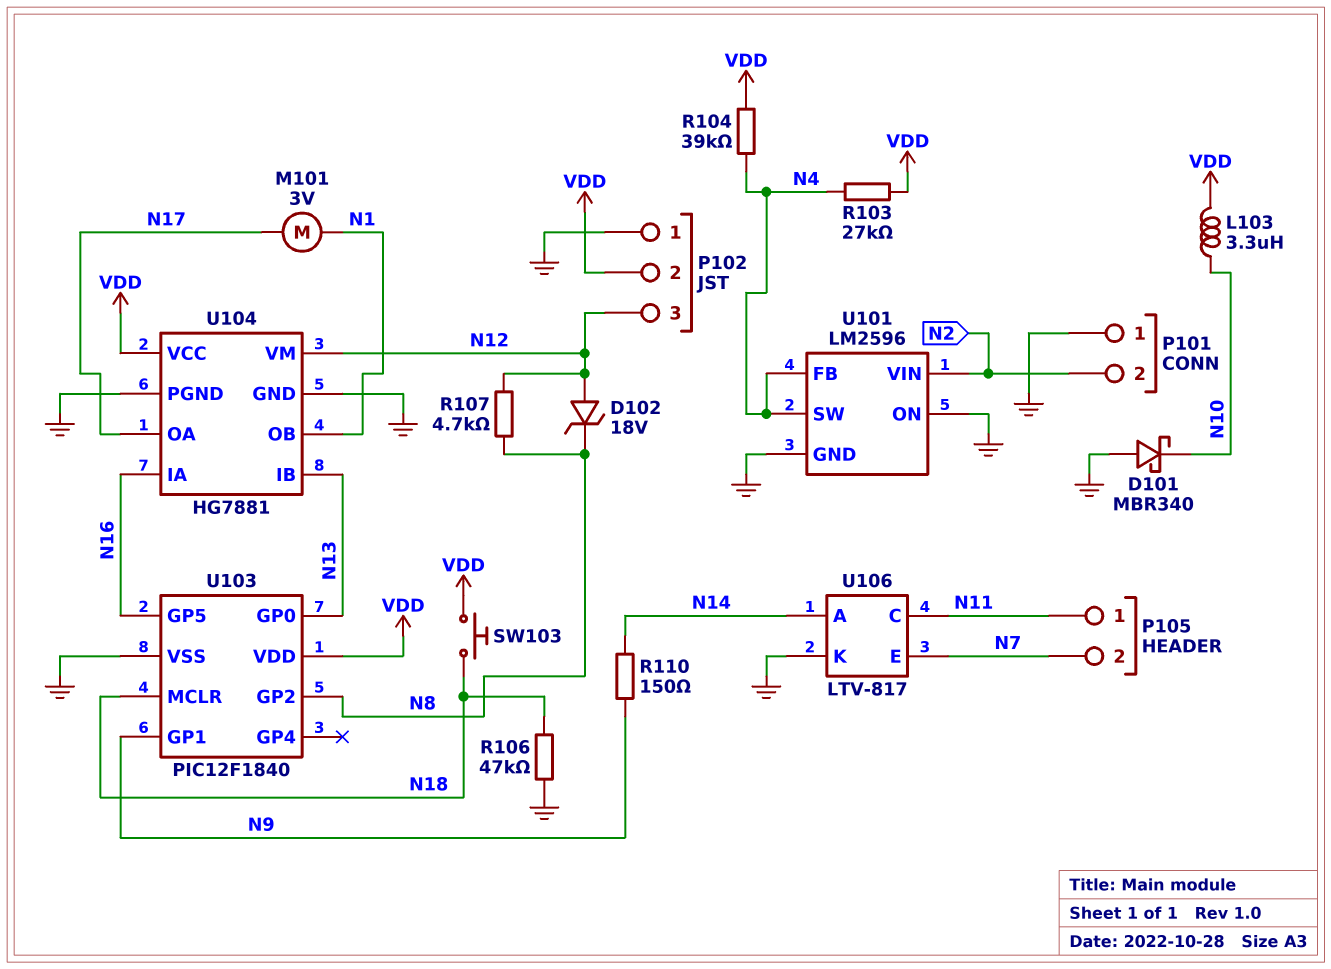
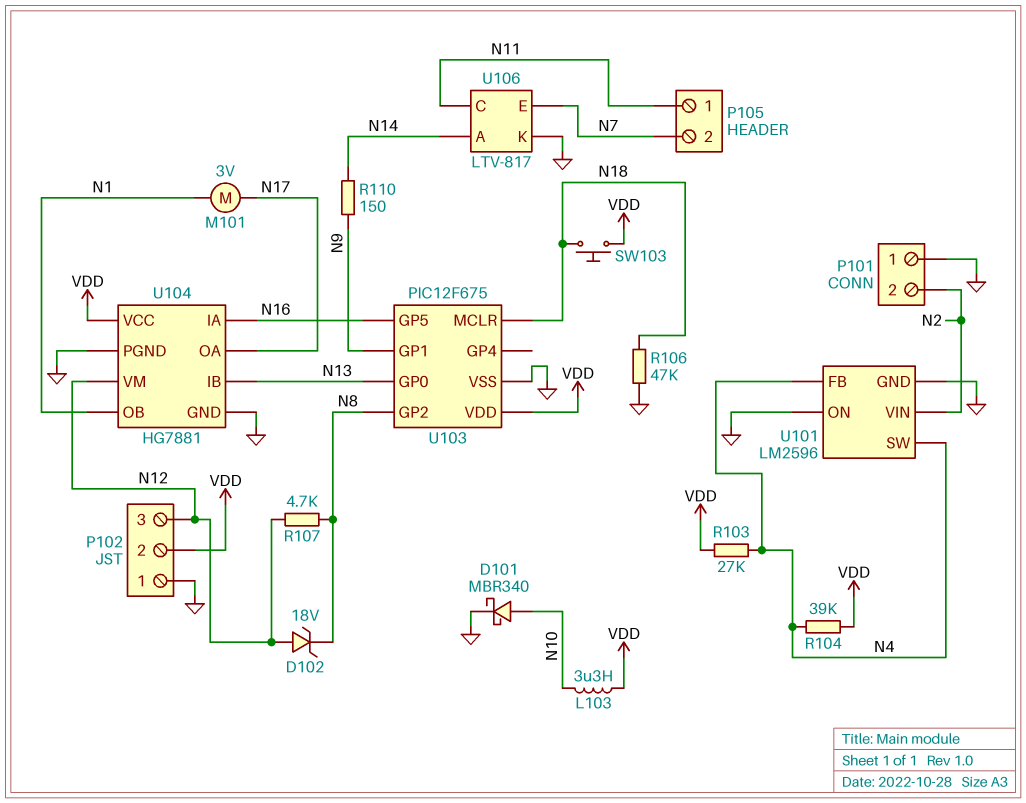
D101: schottky MBR340 (A GND, K N10) -> schottky MBR340 (A N10, K GND)
U103: PIC12F1840 -> PIC12F675

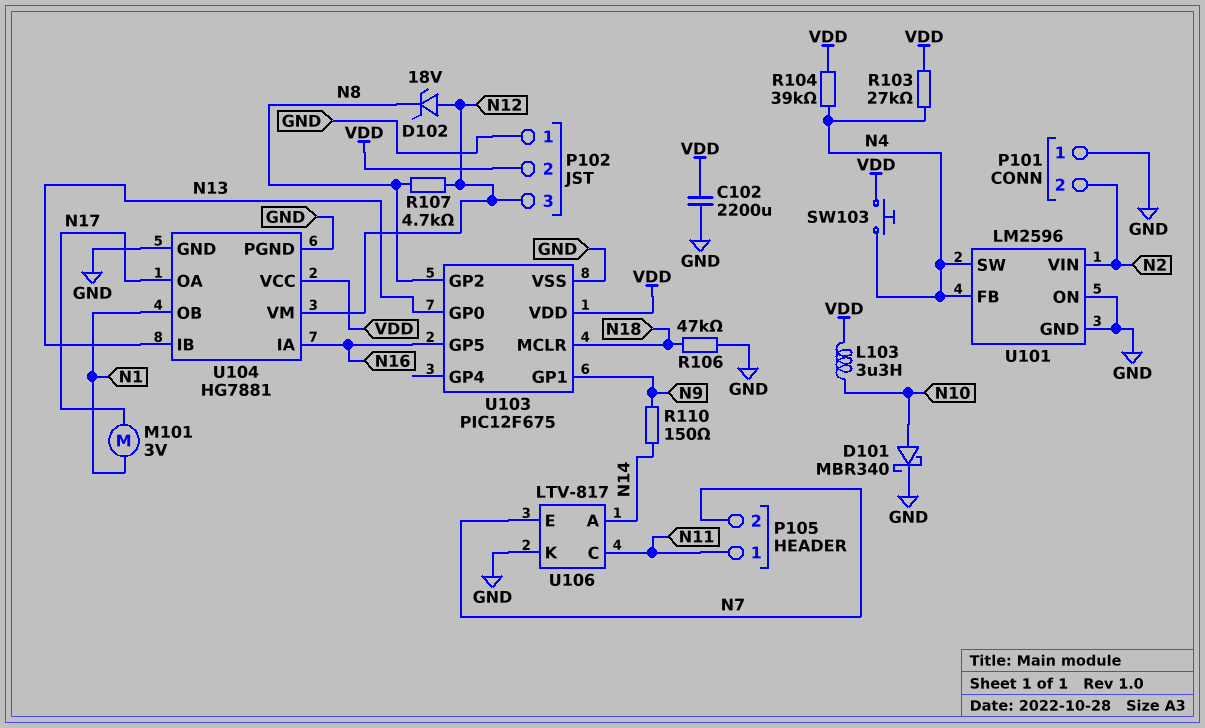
C102: none -> 2200uF (GND, VDD)
SW103: button (N18, VDD) -> button (N4, VDD)

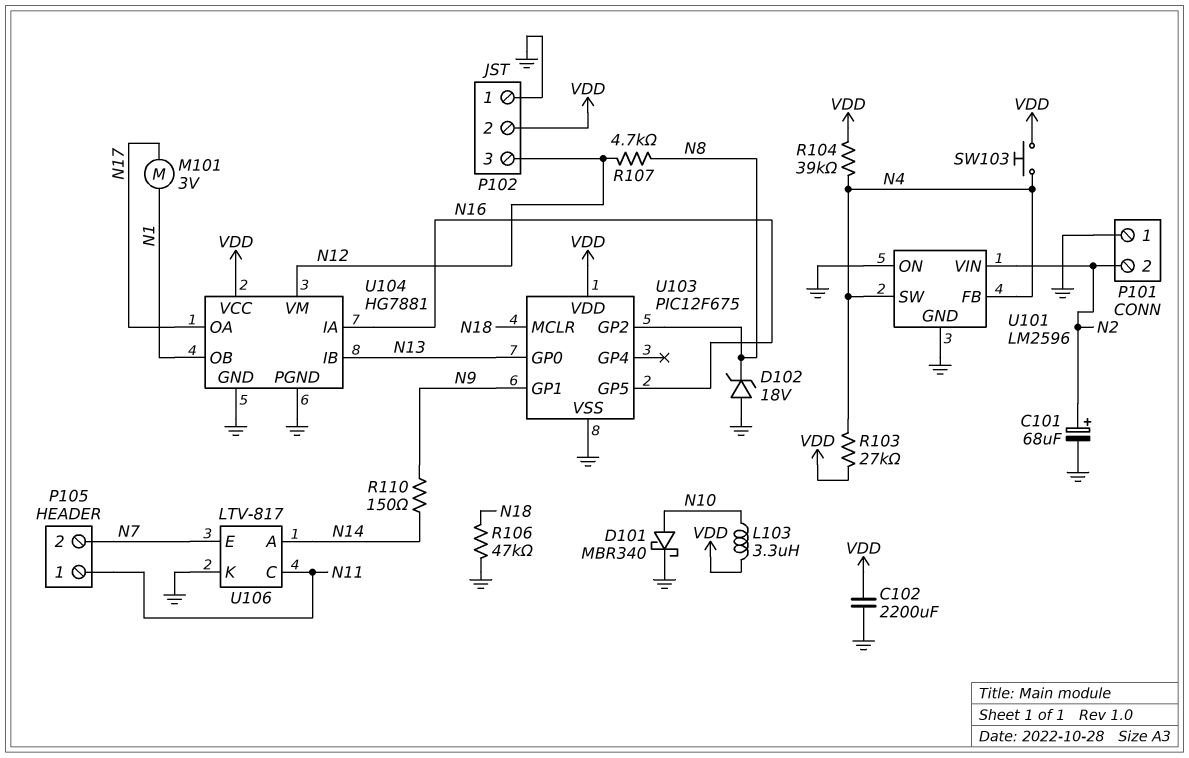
C101: none -> 68uF (plus N2, minus GND)
D102: zener 18V (A N12, K N8) -> zener 18V (A GND, K N8)

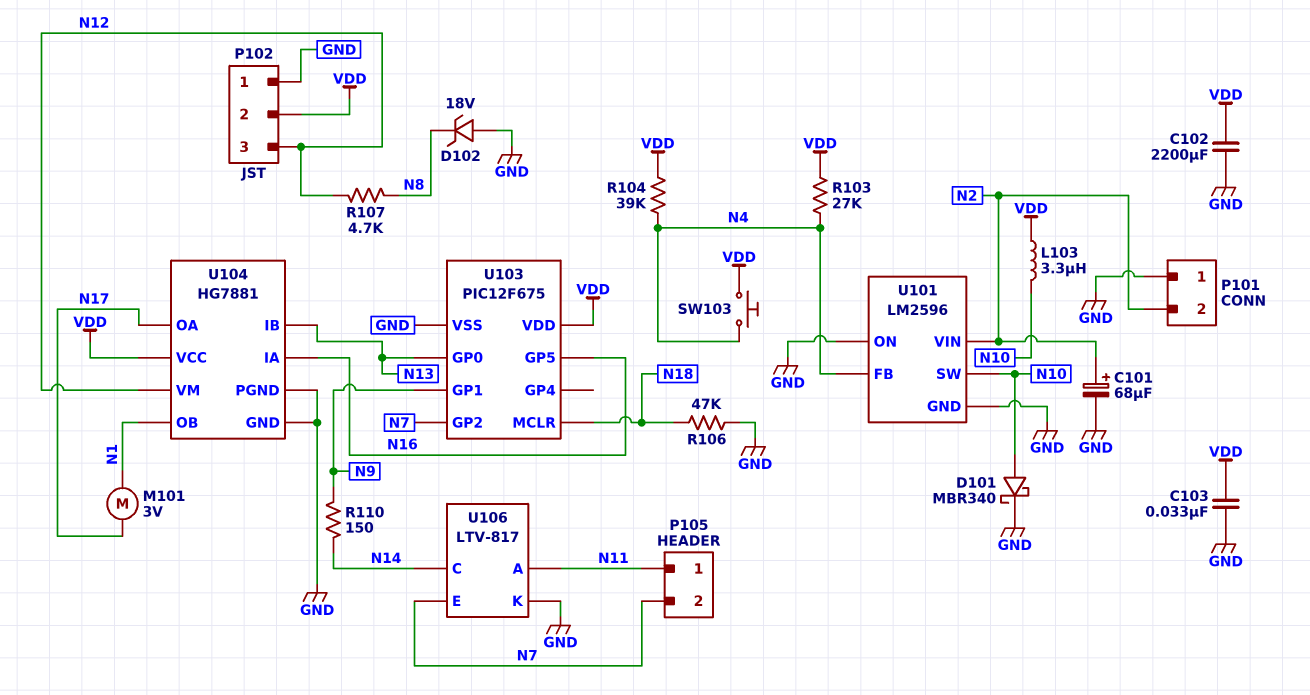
C103: none -> 33nF (GND, VDD)
U101 pin SW: N4 -> N10
U103 pin GP2: N8 -> N7
U106 pin A: N14 -> N11
U106 pin C: N11 -> N14

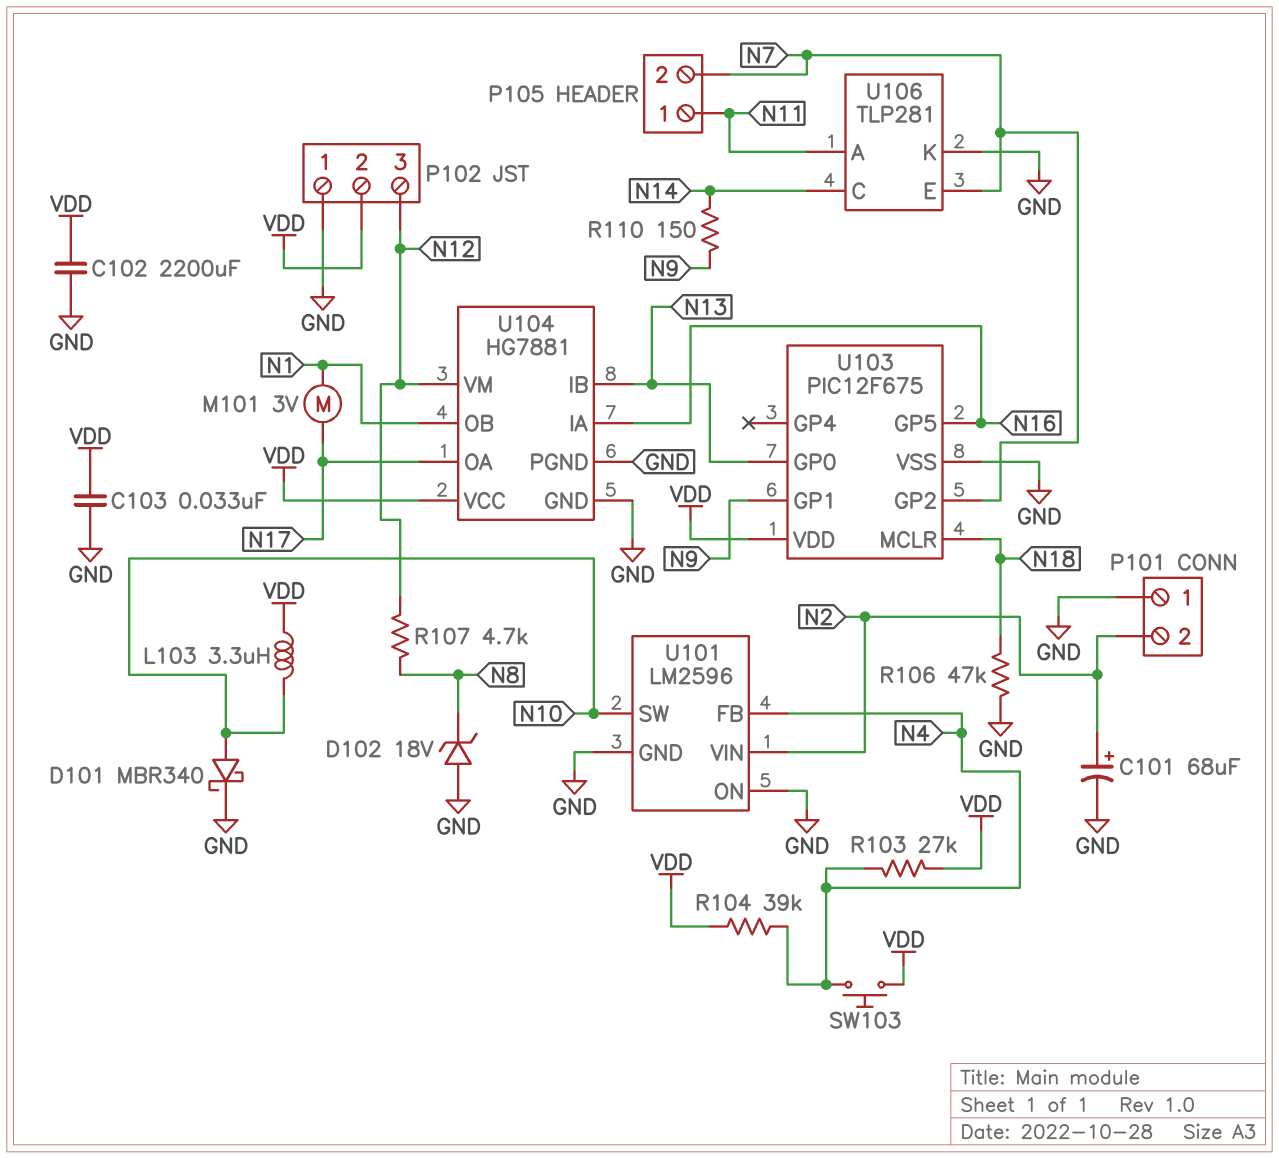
U106: LTV-817 -> TLP281

